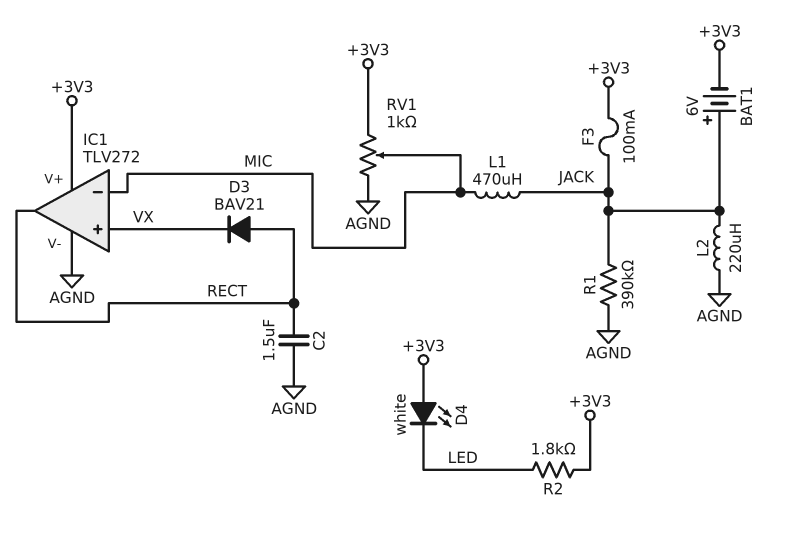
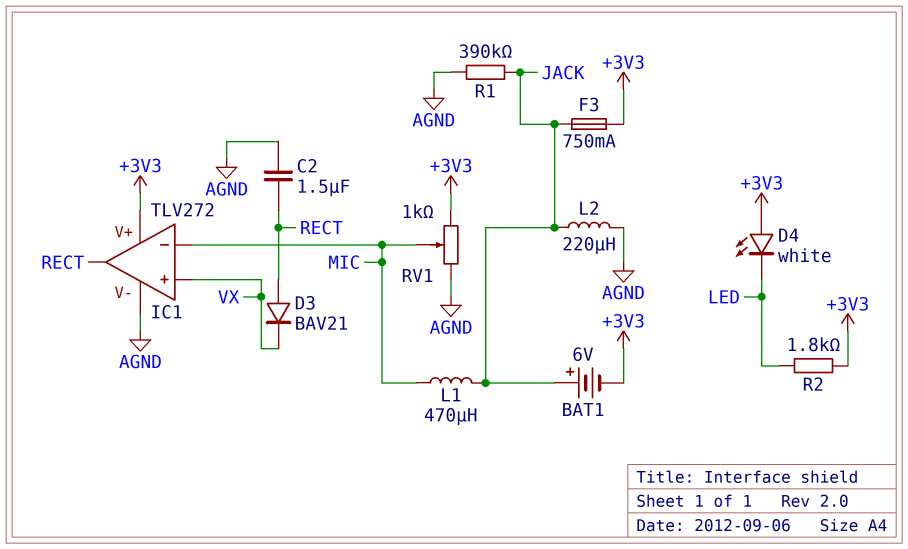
F3: 100mA (+3V3, JACK) -> 750mA (+3V3, JACK)

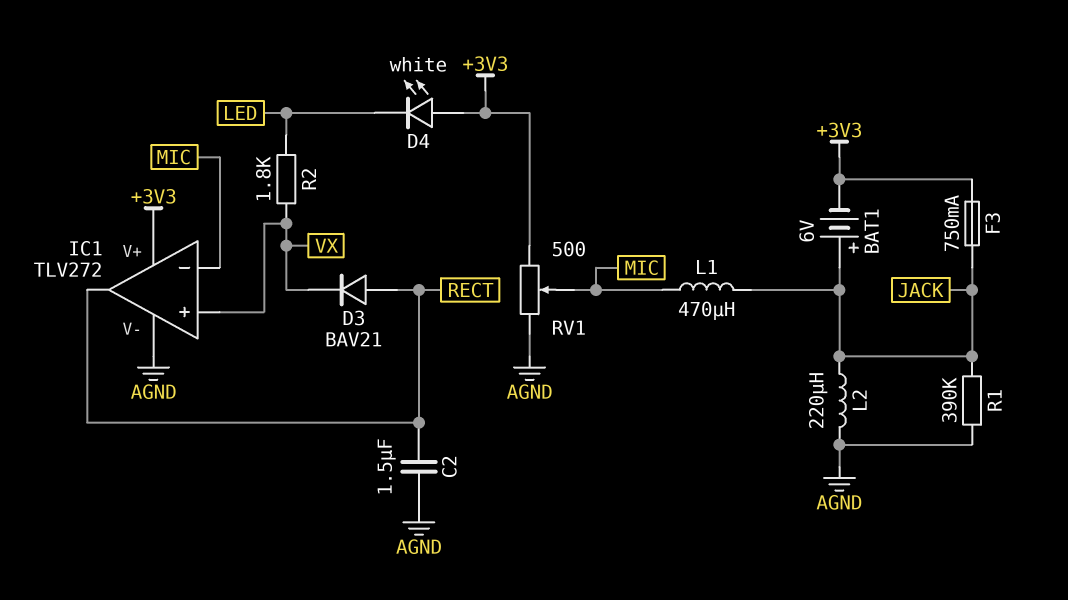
R2: 1.8k (+3V3, LED) -> 1.8k (LED, VX)
RV1: 1k (+3V3, AGND, wiper MIC) -> 500 (+3V3, AGND, wiper MIC)

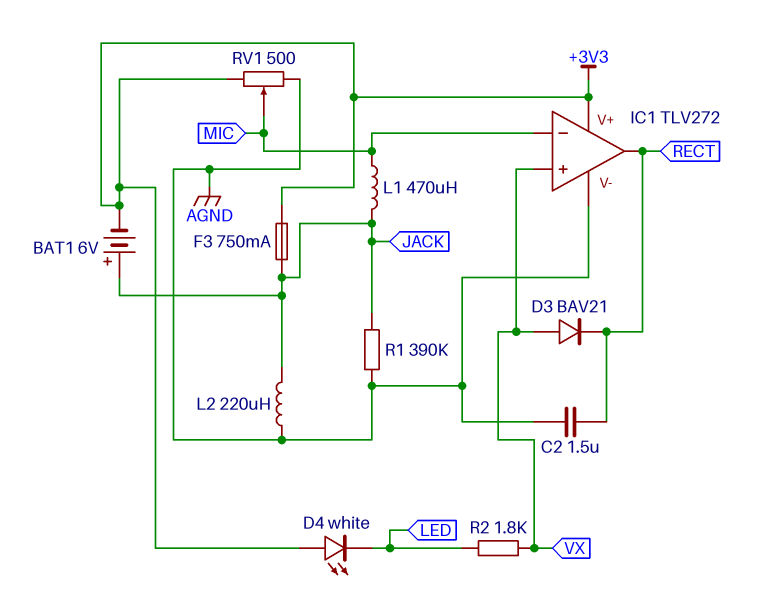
D3: diode BAV21 (A RECT, K VX) -> diode BAV21 (A VX, K RECT)

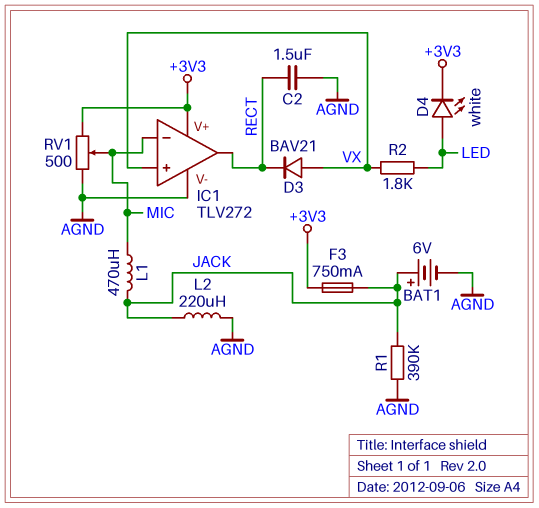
BAT1: 6V (plus JACK, minus +3V3) -> 6V (plus JACK, minus AGND)
D4: LED white (A +3V3, K LED) -> LED white (A LED, K +3V3)

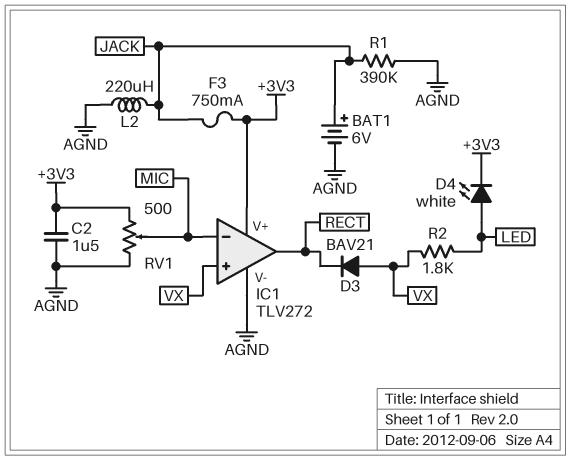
C2: 1.5uF (AGND, RECT) -> 1.5uF (+3V3, AGND)
L1: 470uH (JACK, MIC) -> none

